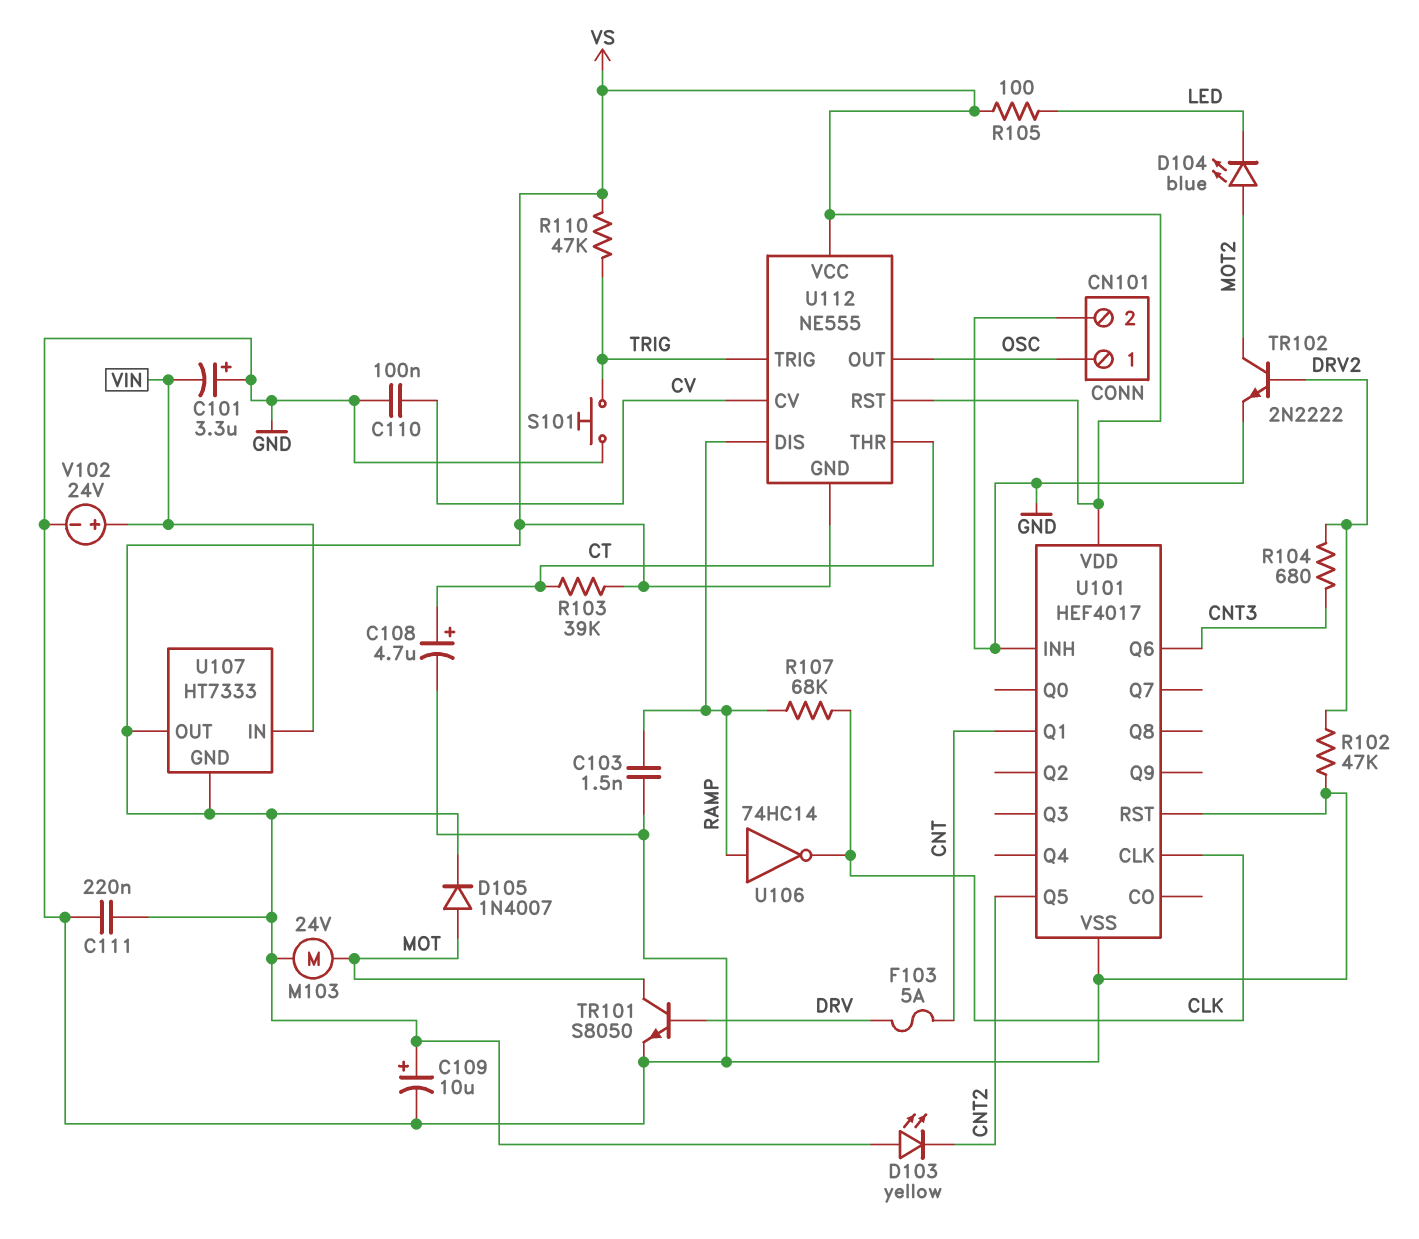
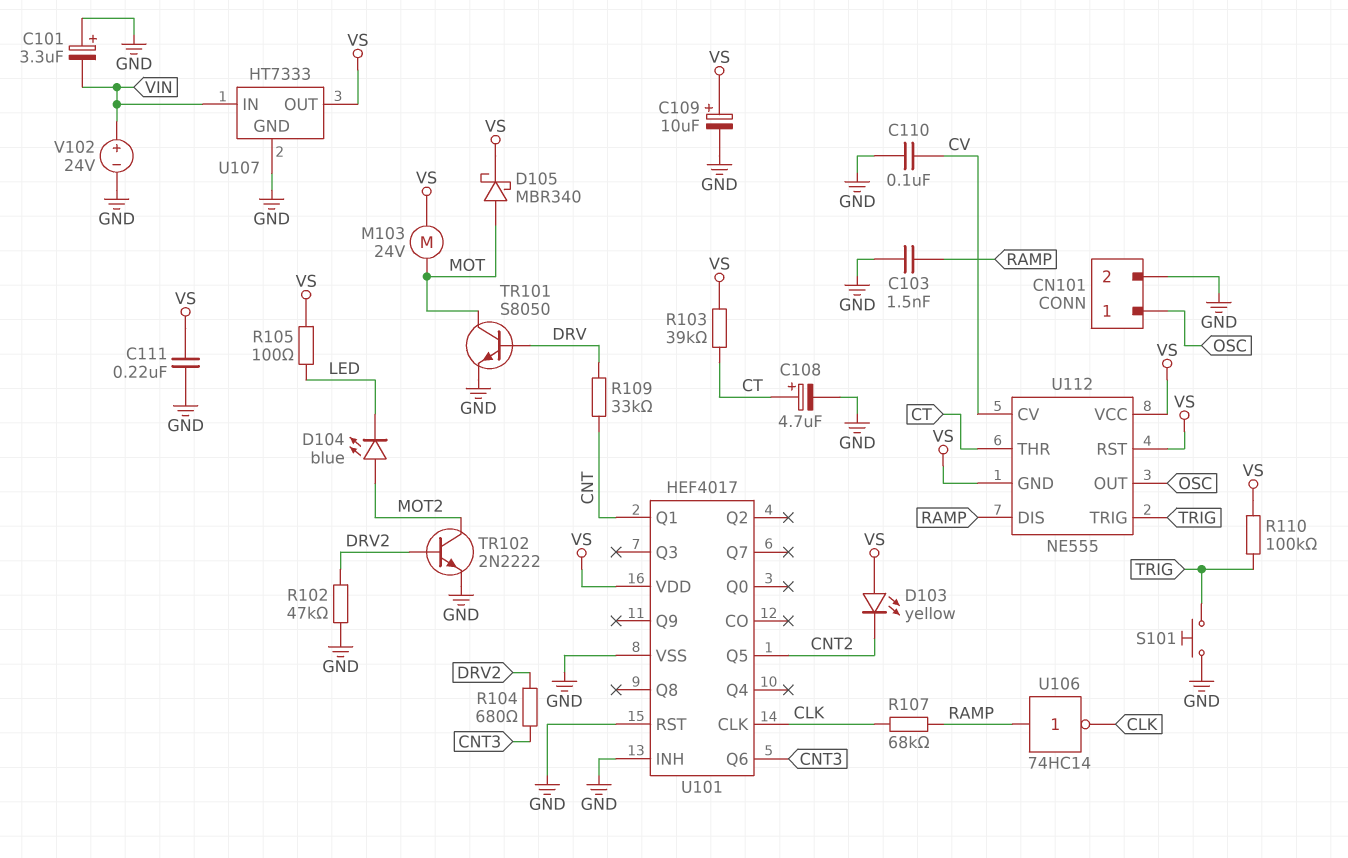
D105: diode 1N4007 (A MOT, K VS) -> schottky MBR340 (A MOT, K VS)
F103: 5A (CNT, DRV) -> none
R109: none -> 33k (CNT, DRV)
R110: 47k (TRIG, VS) -> 100k (TRIG, VS)
U107 pin GND: VS -> GND

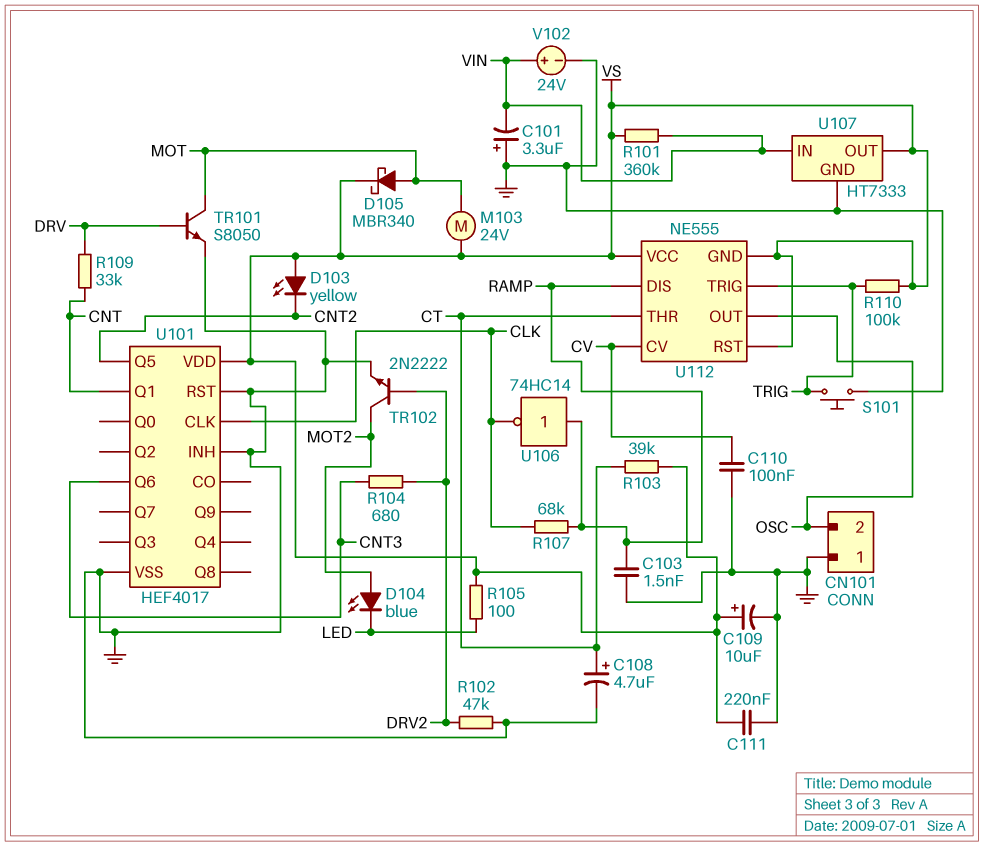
CN101 pin 1: OSC -> GND
CN101 pin 2: GND -> OSC
R101: none -> 360k (VIN, VS)

